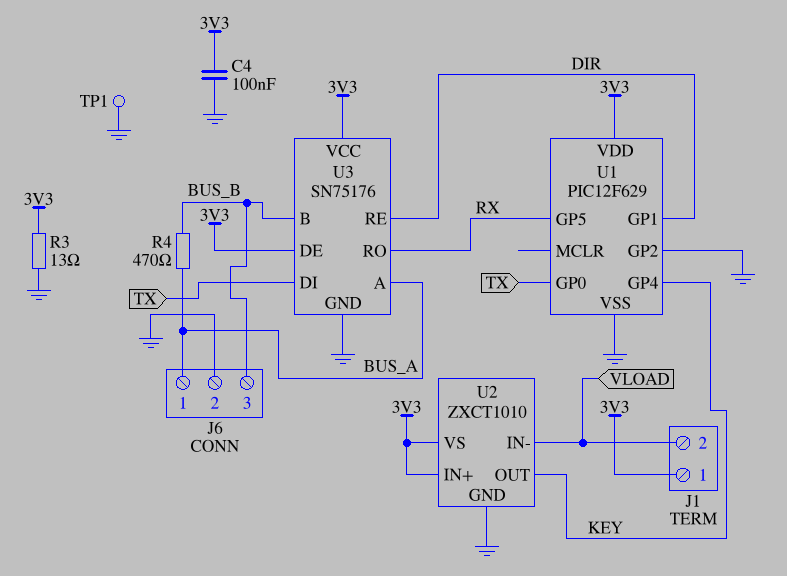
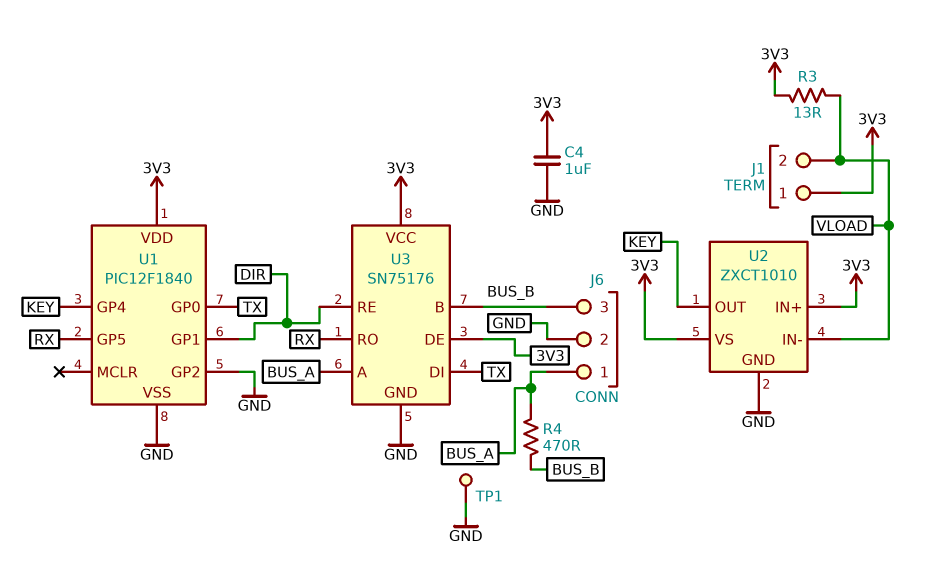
C4: 100nF (3V3, GND) -> 1uF (3V3, GND)
R3: 13 (3V3, GND) -> 13 (3V3, VLOAD)
U1: PIC12F629 -> PIC12F1840

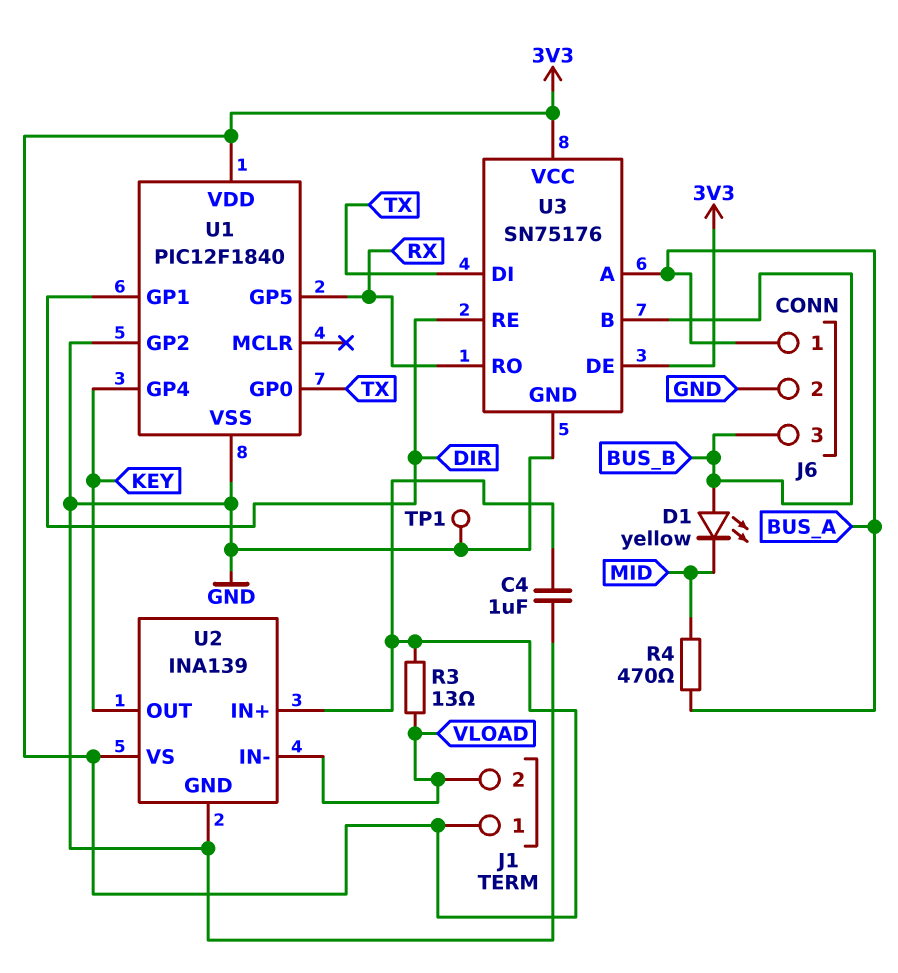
D1: none -> LED yellow (A BUS_B, K MID)
R4: 470 (BUS_A, BUS_B) -> 470 (BUS_A, MID)
U2: ZXCT1010 -> INA139

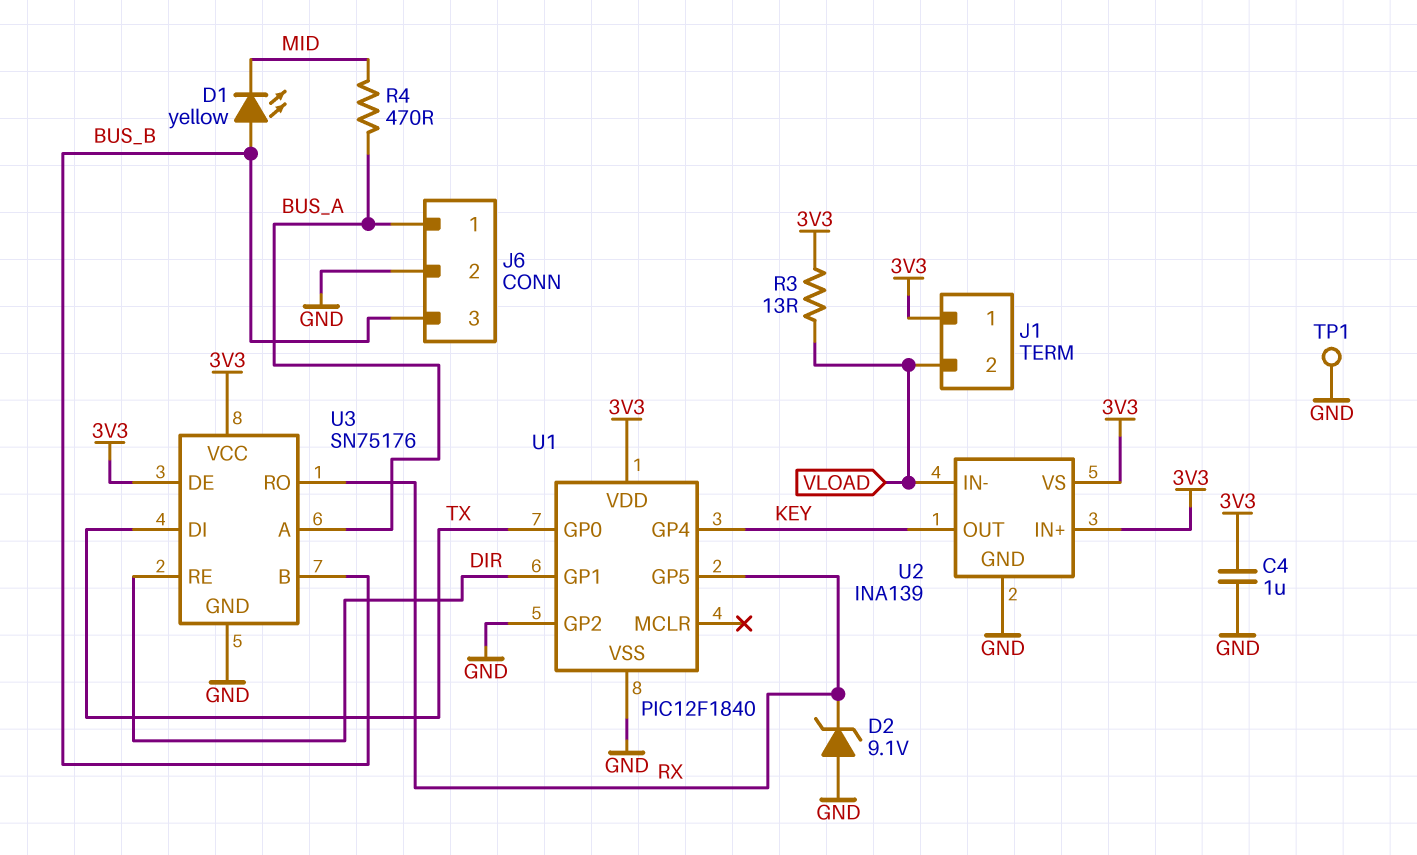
D2: none -> zener 9.1V (A GND, K RX)

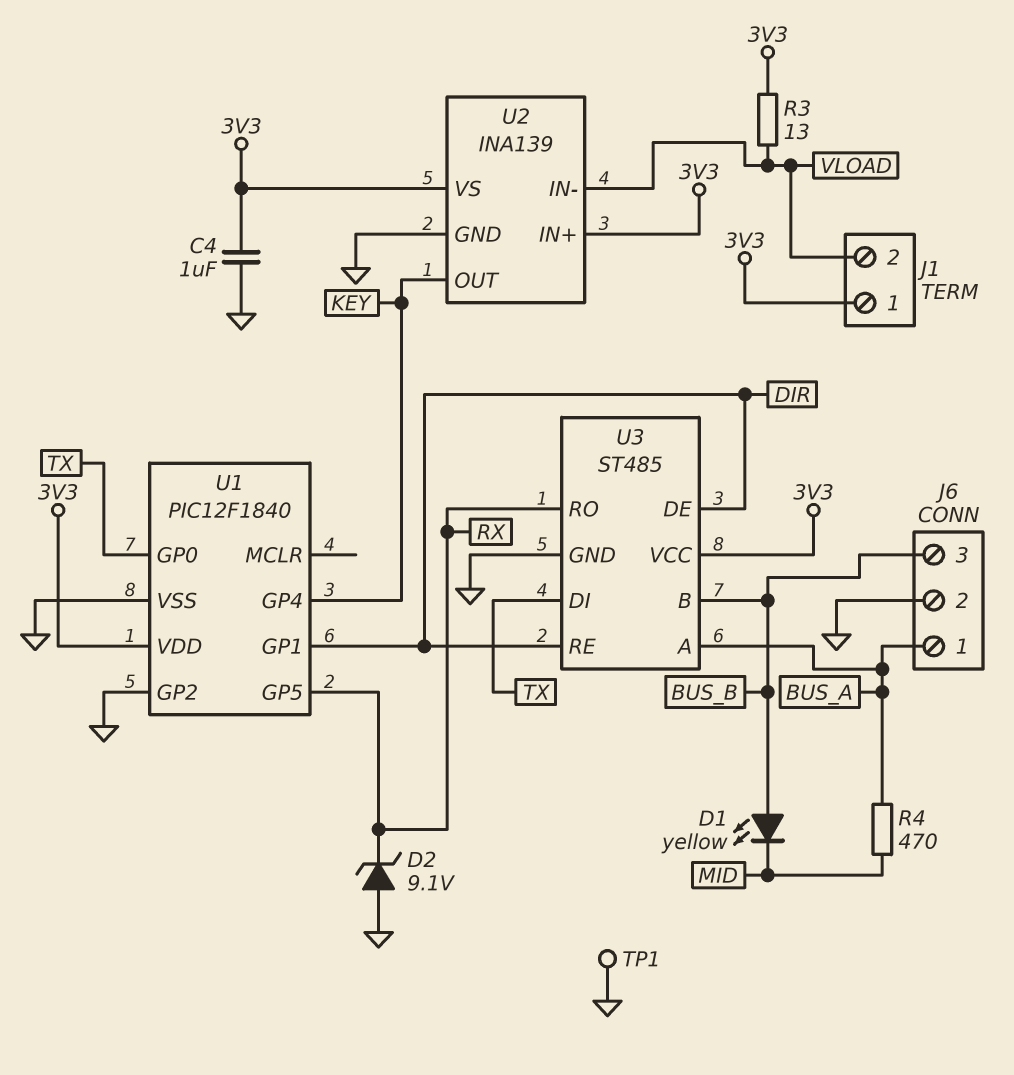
U3: SN75176 -> ST485
U3 pin DE: 3V3 -> DIR

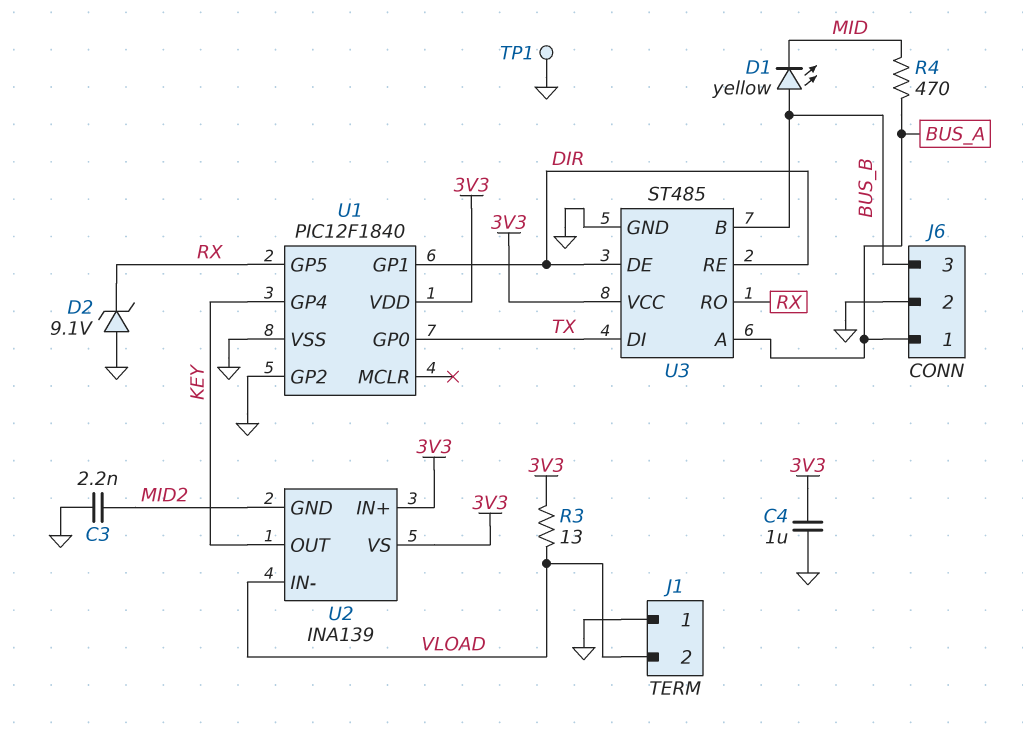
C3: none -> 2.2nF (GND, MID2)
J1 pin 1: 3V3 -> GND
U2 pin GND: GND -> MID2

